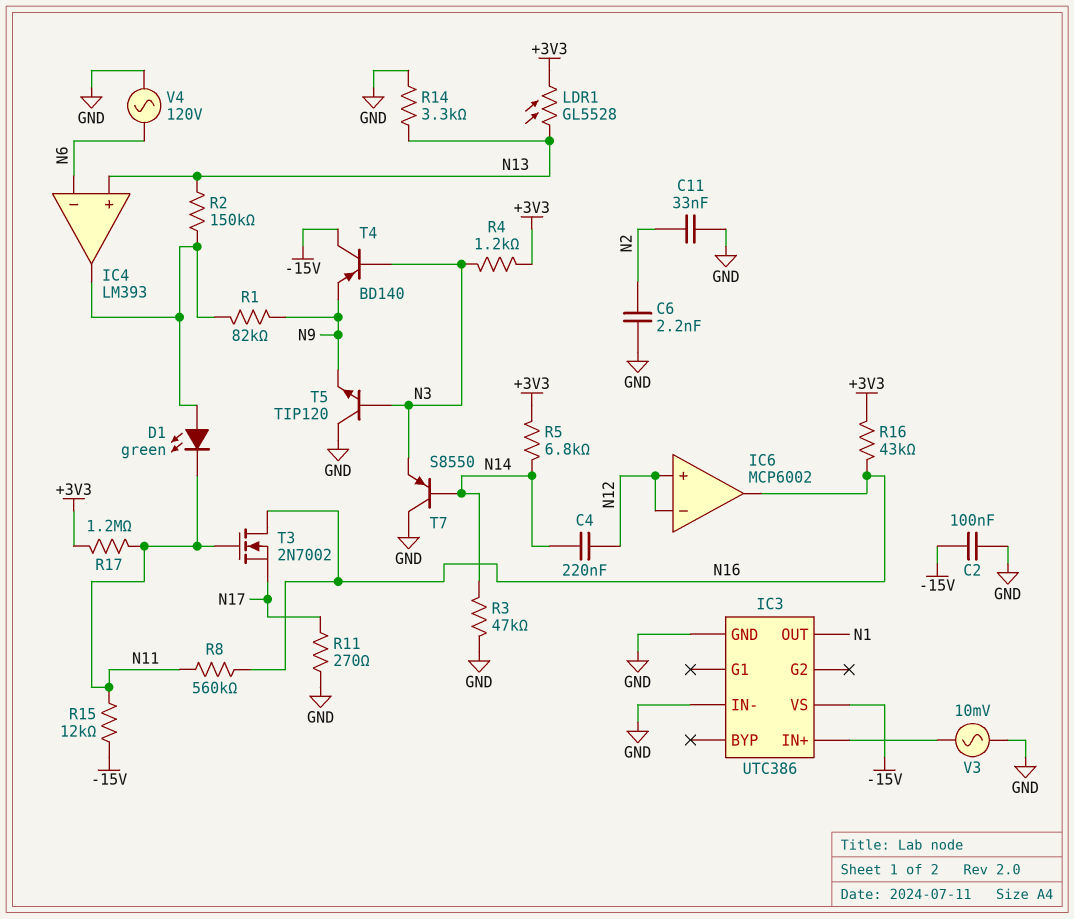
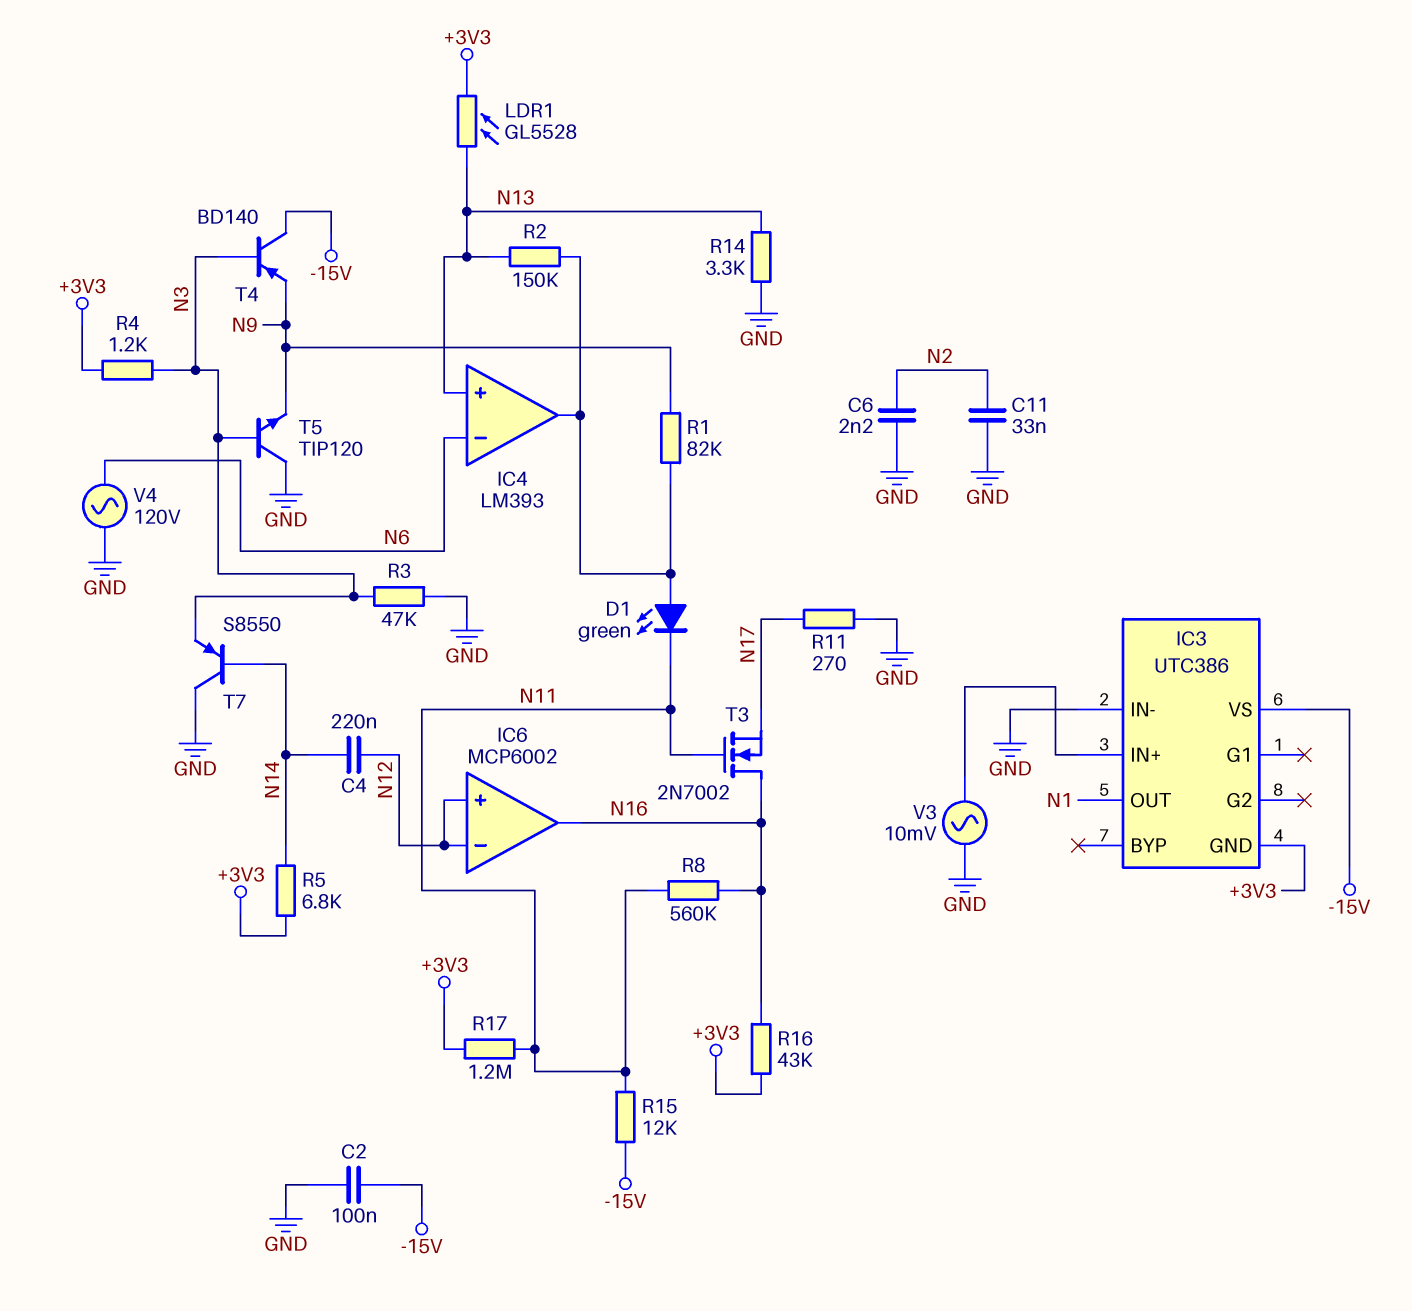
IC3 pin GND: GND -> +3V3
R3: 47k (GND, N14) -> 47k (GND, N3)

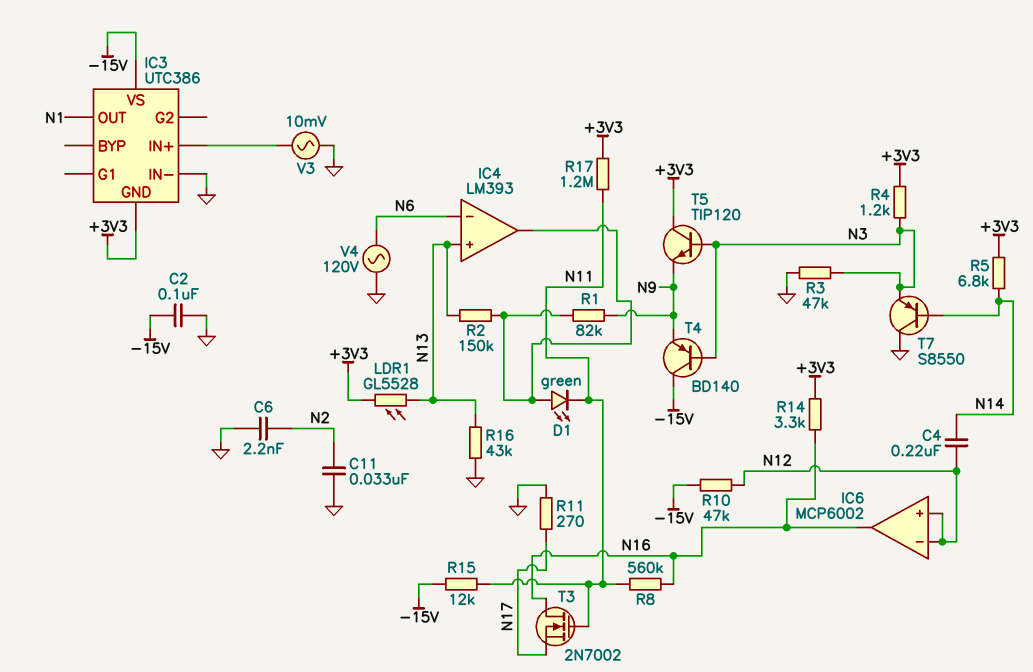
R10: none -> 47k (-15V, N12)
R14: 3.3k (GND, N13) -> 3.3k (+3V3, N16)
R16: 43k (+3V3, N16) -> 43k (GND, N13)
T5: NPN TIP120 (B N3, C GND, E N9) -> NPN TIP120 (B N3, C +3V3, E N9)

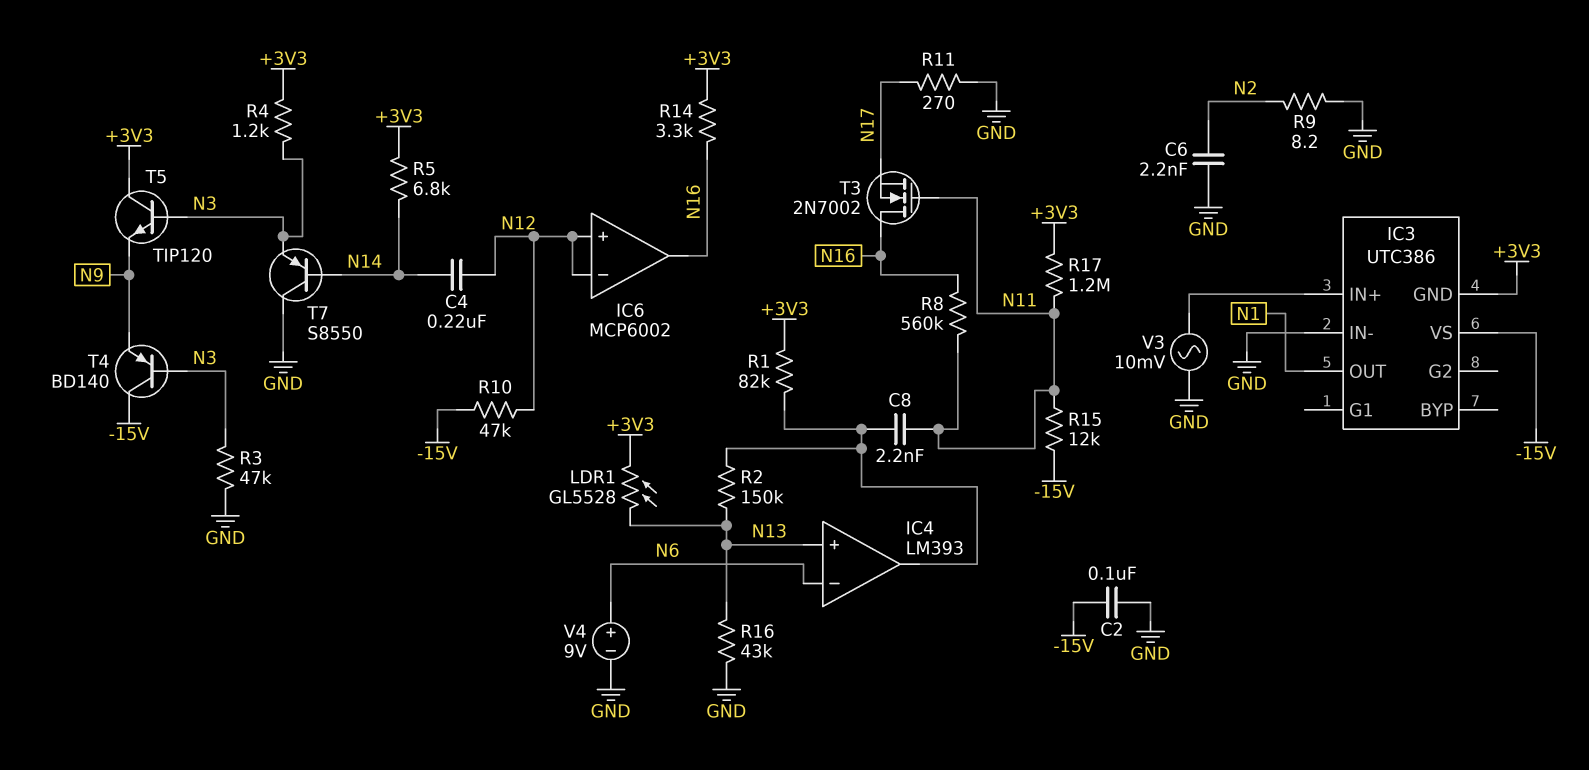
C8: none -> 2.2nF (IC4/out, N11)
C11: 33nF (GND, N2) -> none
D1: LED green (A IC4/out, K N11) -> none
R1: 82k (IC4/out, N9) -> 82k (+3V3, IC4/out)
R9: none -> 8.2 (GND, N2)
V4: AC 120V (GND, N6) -> 9V (plus N6, minus GND)

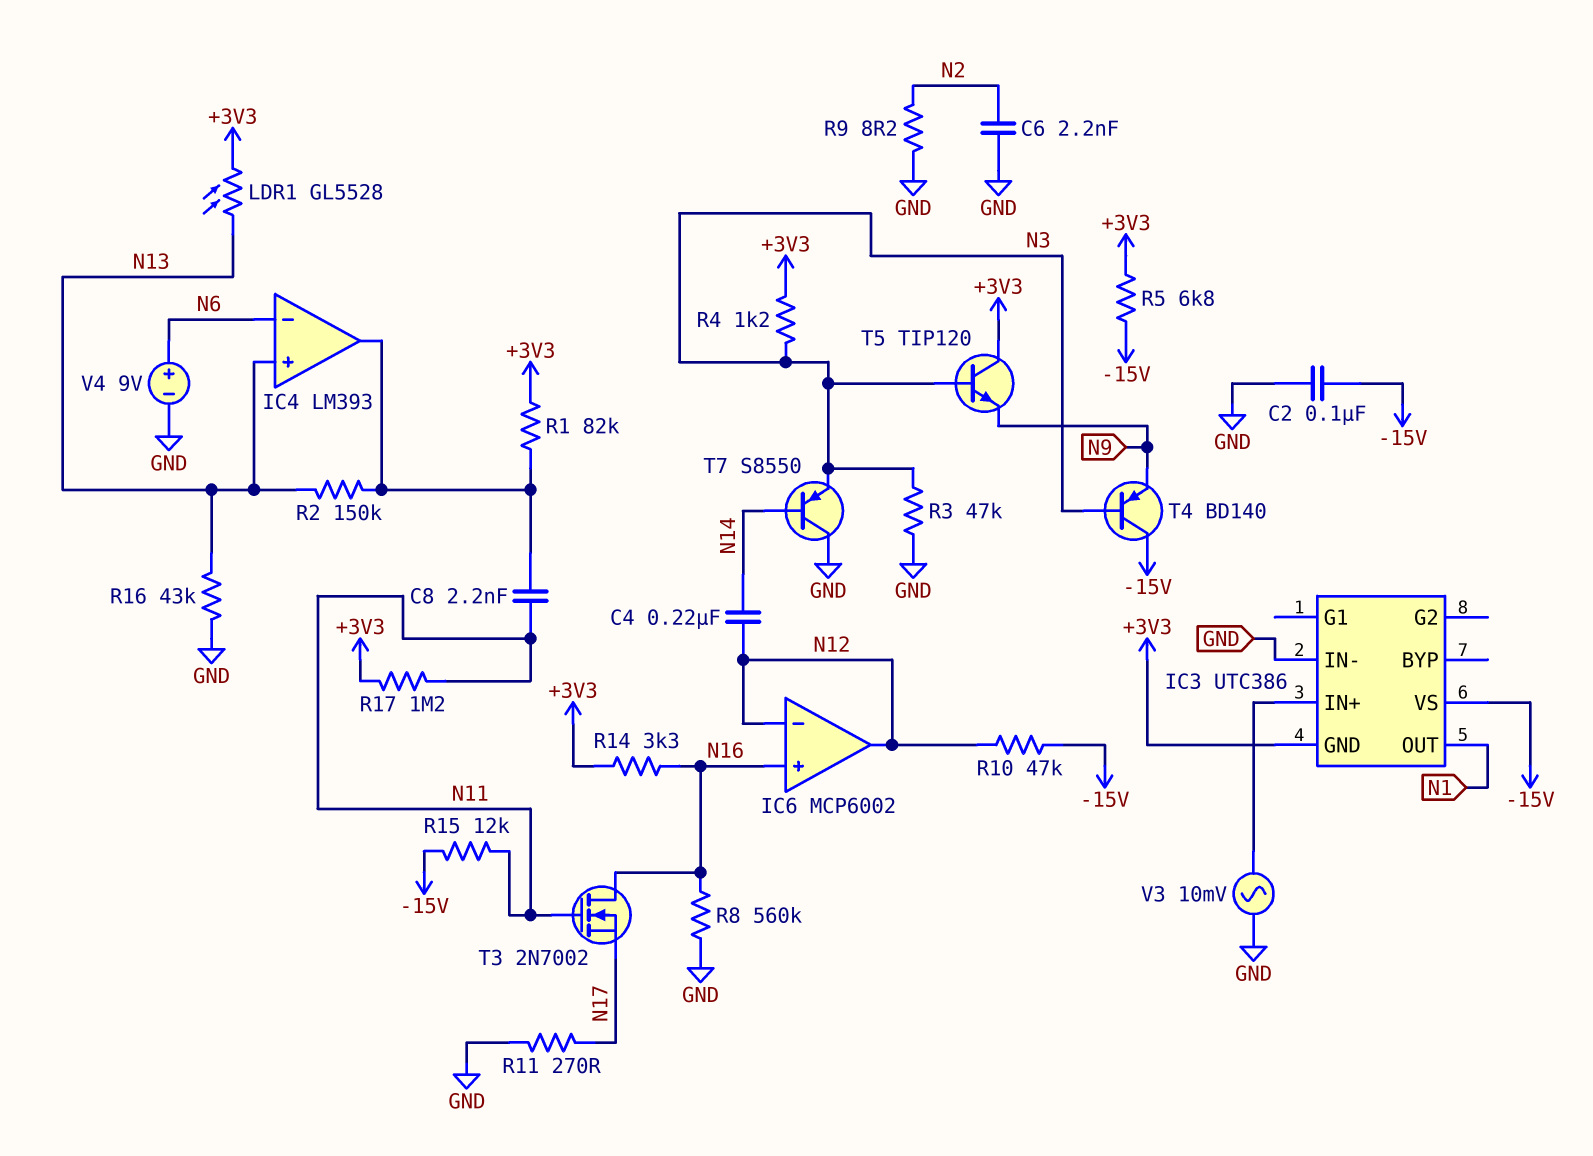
IC6 pin in+: N12 -> N16
IC6 pin out: N16 -> N12
R5: 6.8k (+3V3, N14) -> 6.8k (+3V3, -15V)
R8: 560k (N11, N16) -> 560k (GND, N16)

